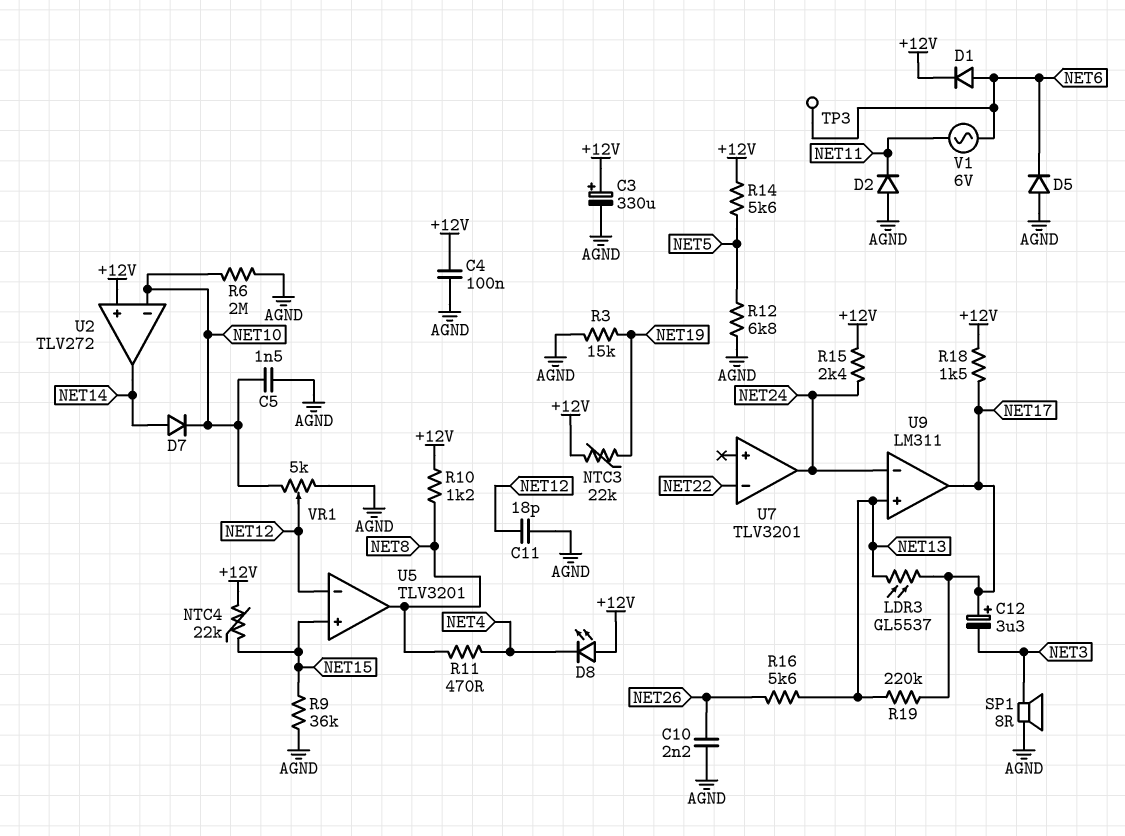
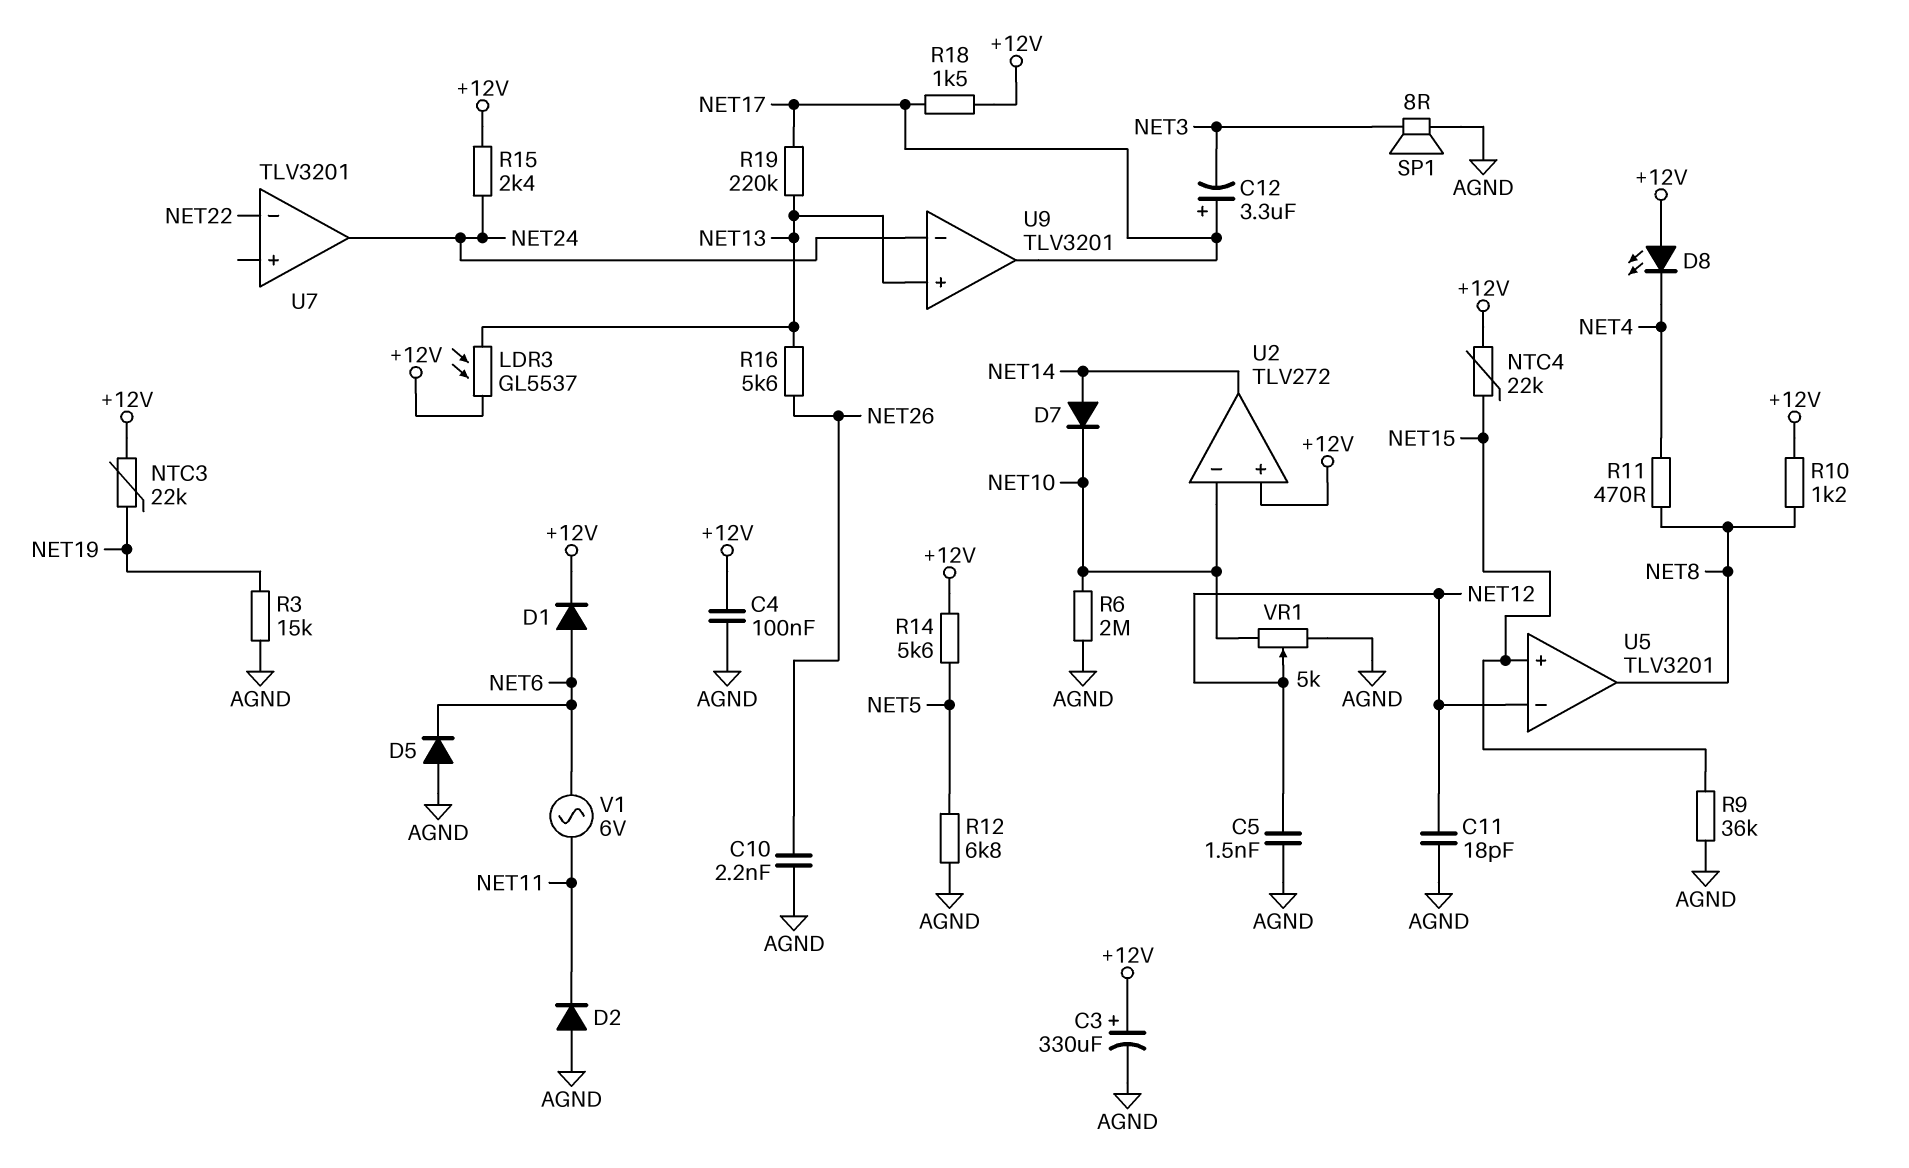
C5: 1.5nF (AGND, NET10) -> 1.5nF (AGND, NET12)
LDR3: GL5537 (NET13, NET17) -> GL5537 (+12V, NET13)
TP3: test point (NET6) -> none
U9: LM311 -> TLV3201

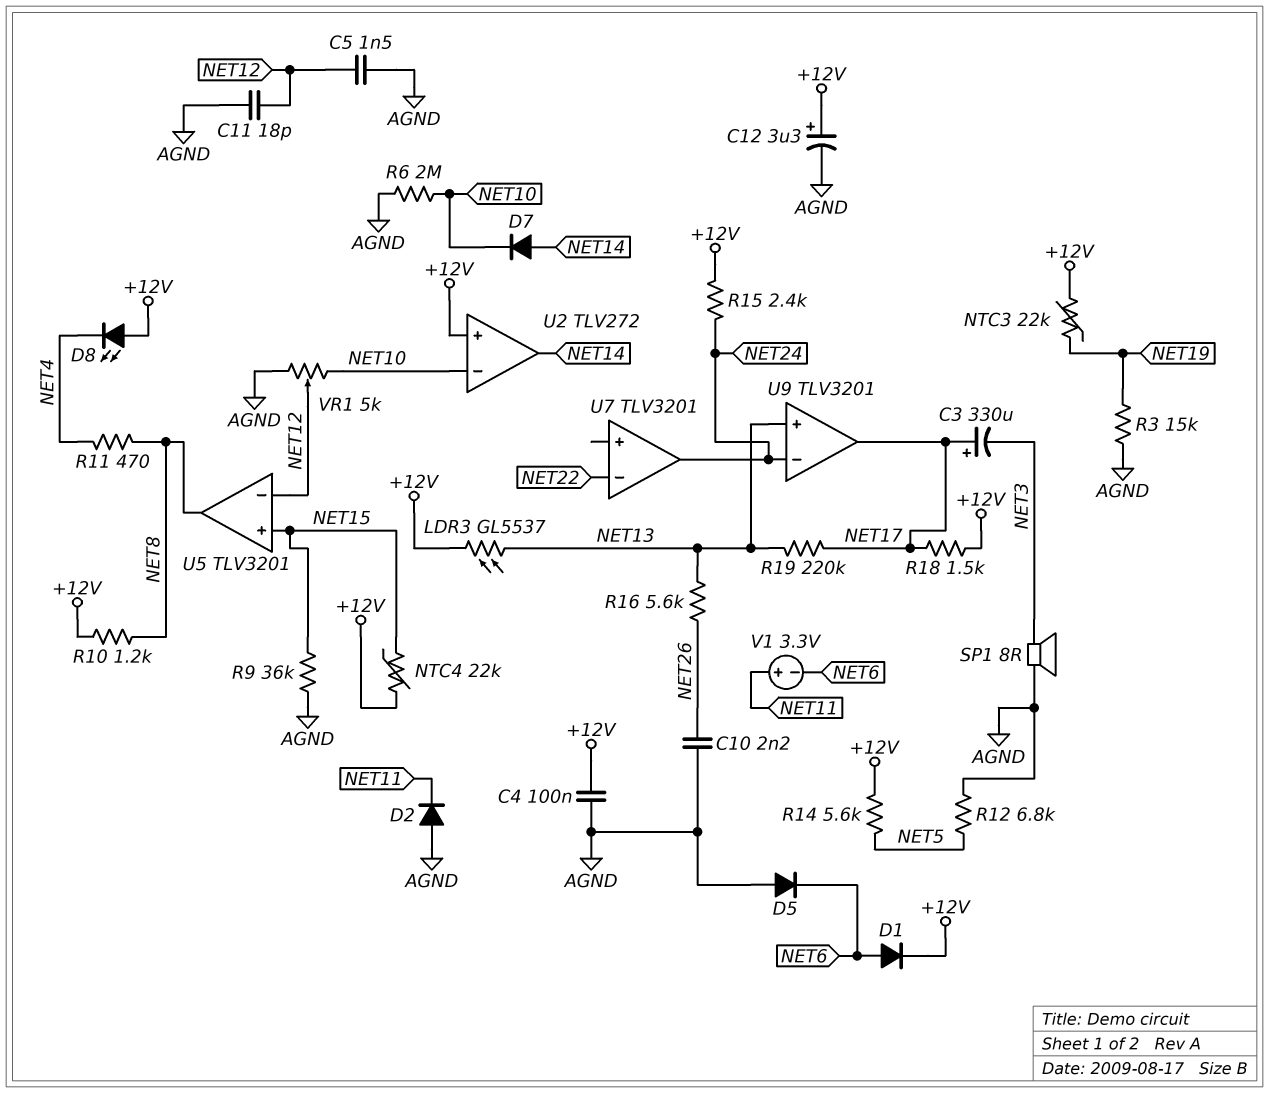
C3: 330uF (plus +12V, minus AGND) -> 330uF (plus NET17, minus NET3)
C12: 3.3uF (plus NET17, minus NET3) -> 3.3uF (plus +12V, minus AGND)
V1: AC 6V (NET6, NET11) -> 3.3V (plus NET11, minus NET6)

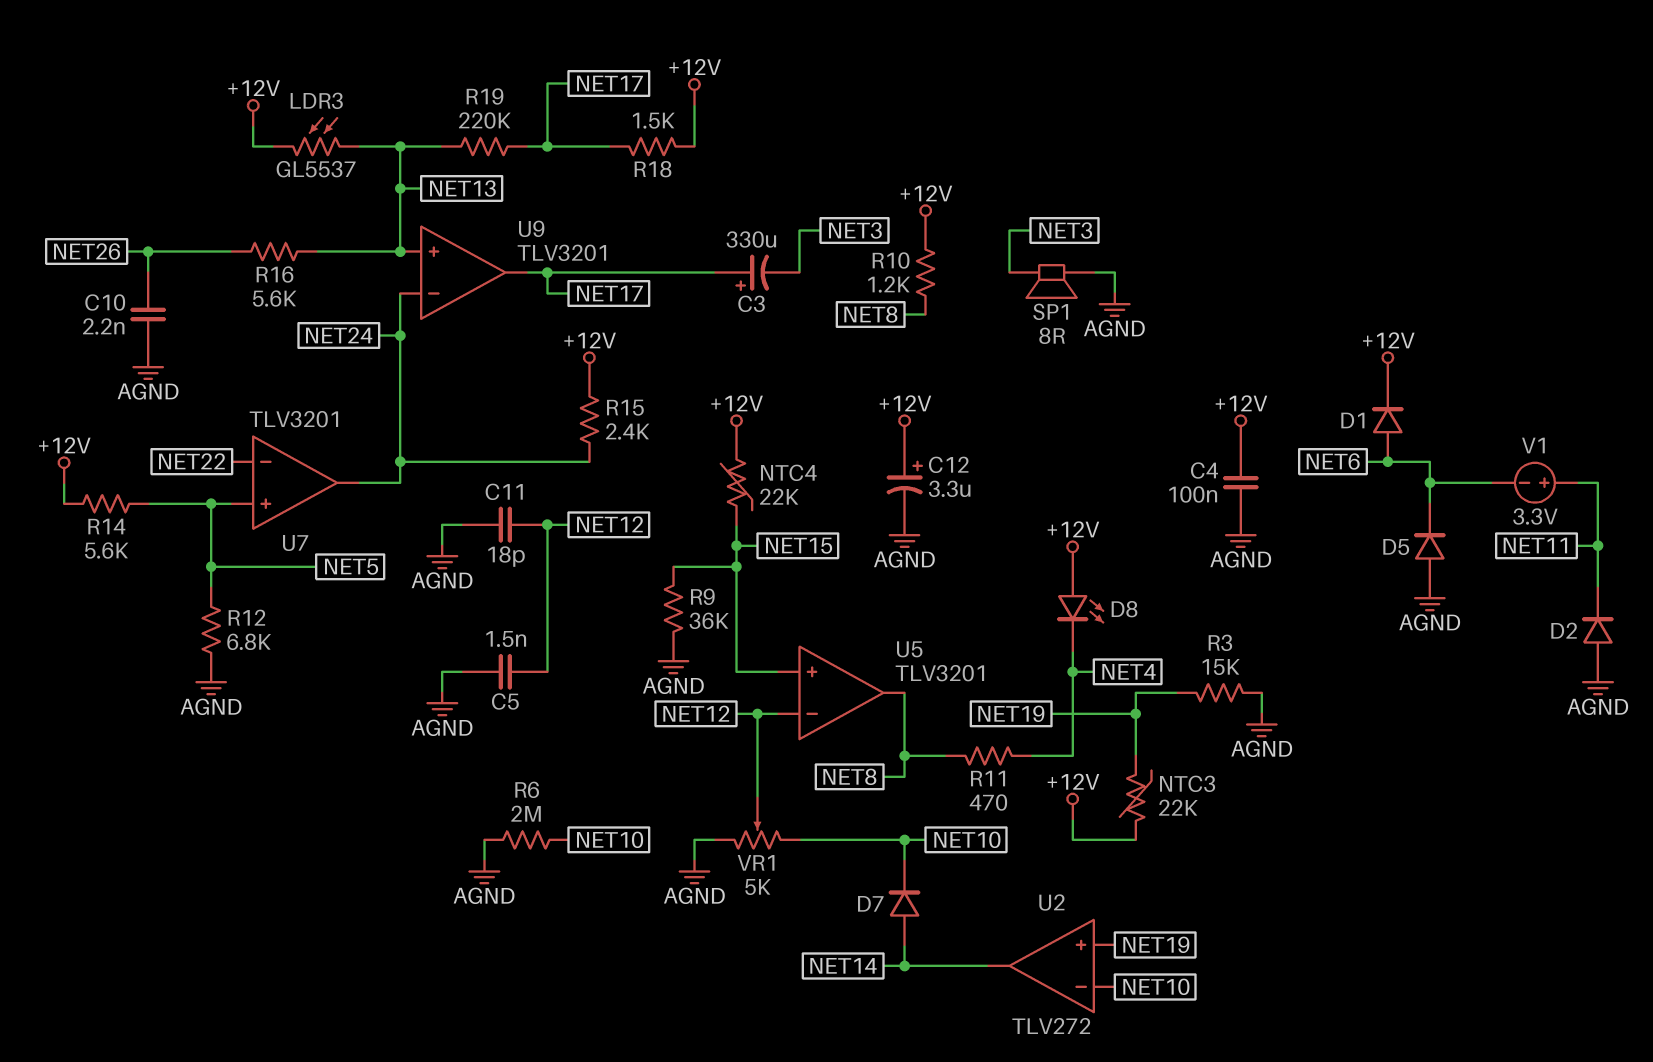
U2 pin in+: +12V -> NET19
U7 pin in+: none -> NET5

